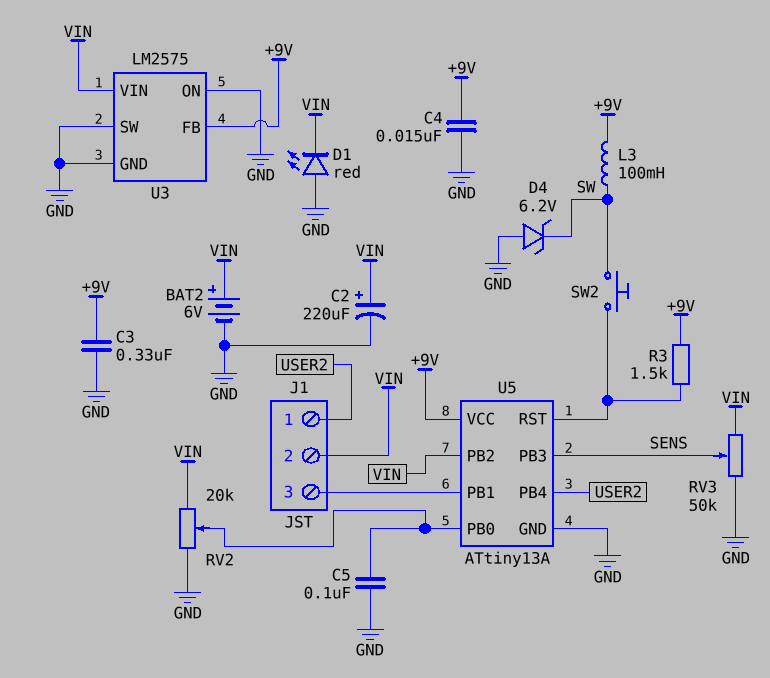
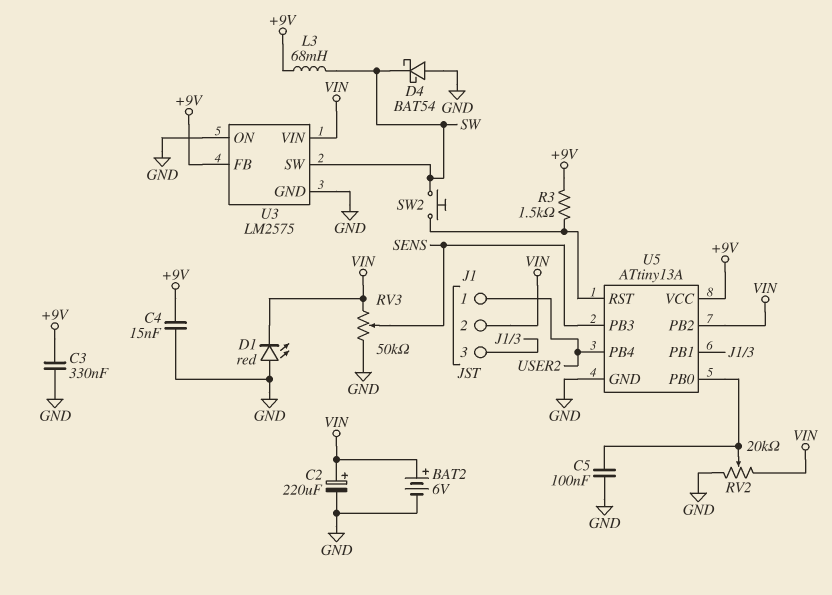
D4: zener 6.2V (A GND, K SW) -> schottky BAT54 (A GND, K SW)
L3: 100mH (+9V, SW) -> 68mH (+9V, SW)
U3 pin SW: GND -> SW

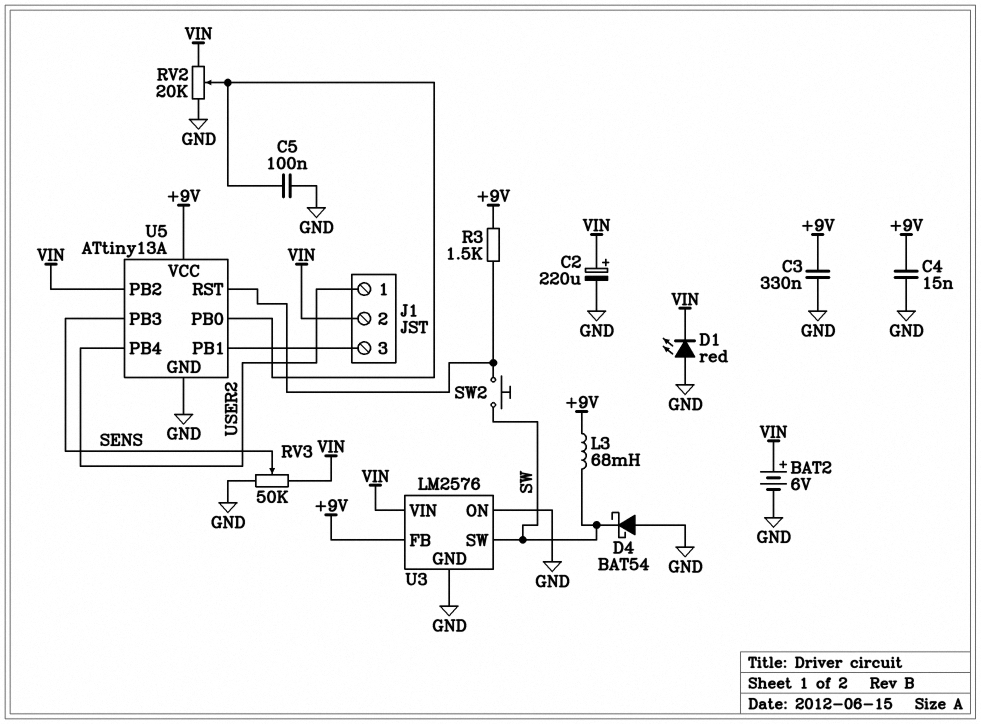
U3: LM2575 -> LM2576

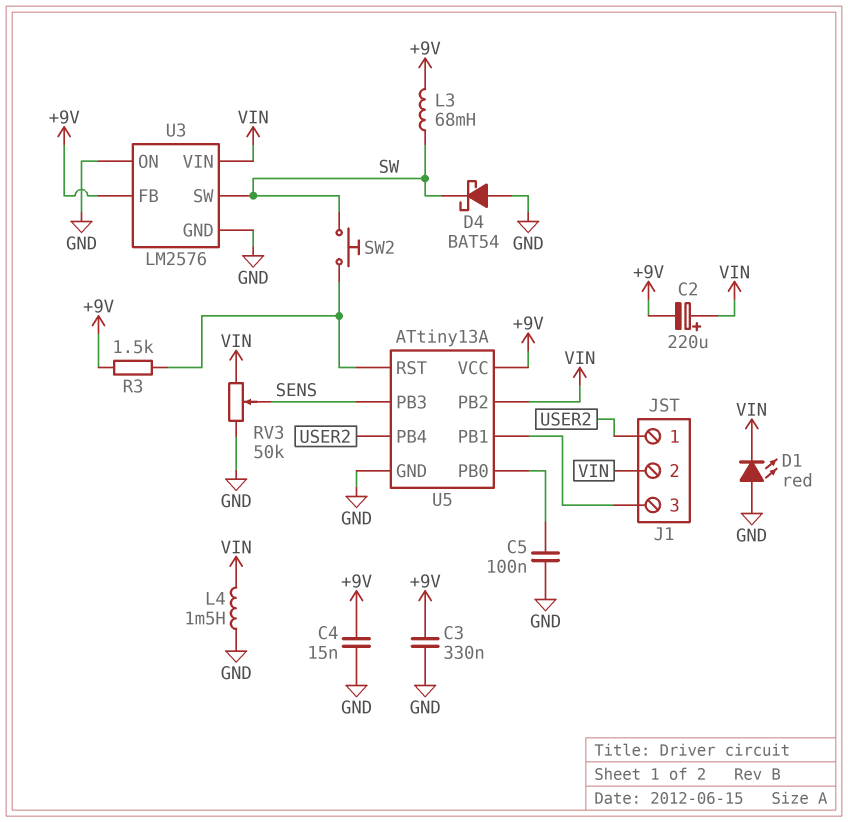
BAT2: 6V (plus VIN, minus GND) -> none
C2: 220uF (plus VIN, minus GND) -> 220uF (plus VIN, minus +9V)
L4: none -> 1.5mH (GND, VIN)
RV2: 20k (GND, VIN, wiper U5/PB0) -> none

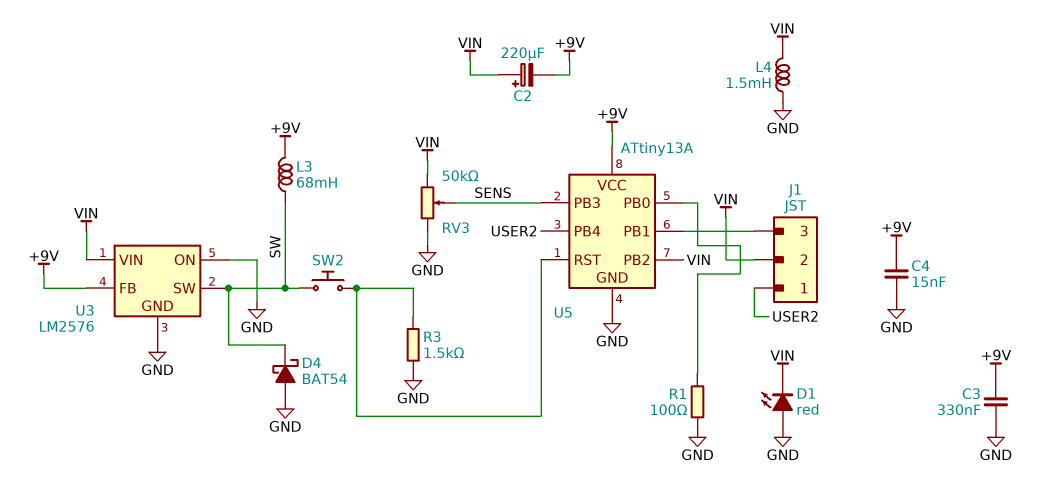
C5: 100nF (GND, U5/PB0) -> none
R1: none -> 100 (GND, U5/PB0)
R3: 1.5k (+9V, U5/RST) -> 1.5k (GND, U5/RST)

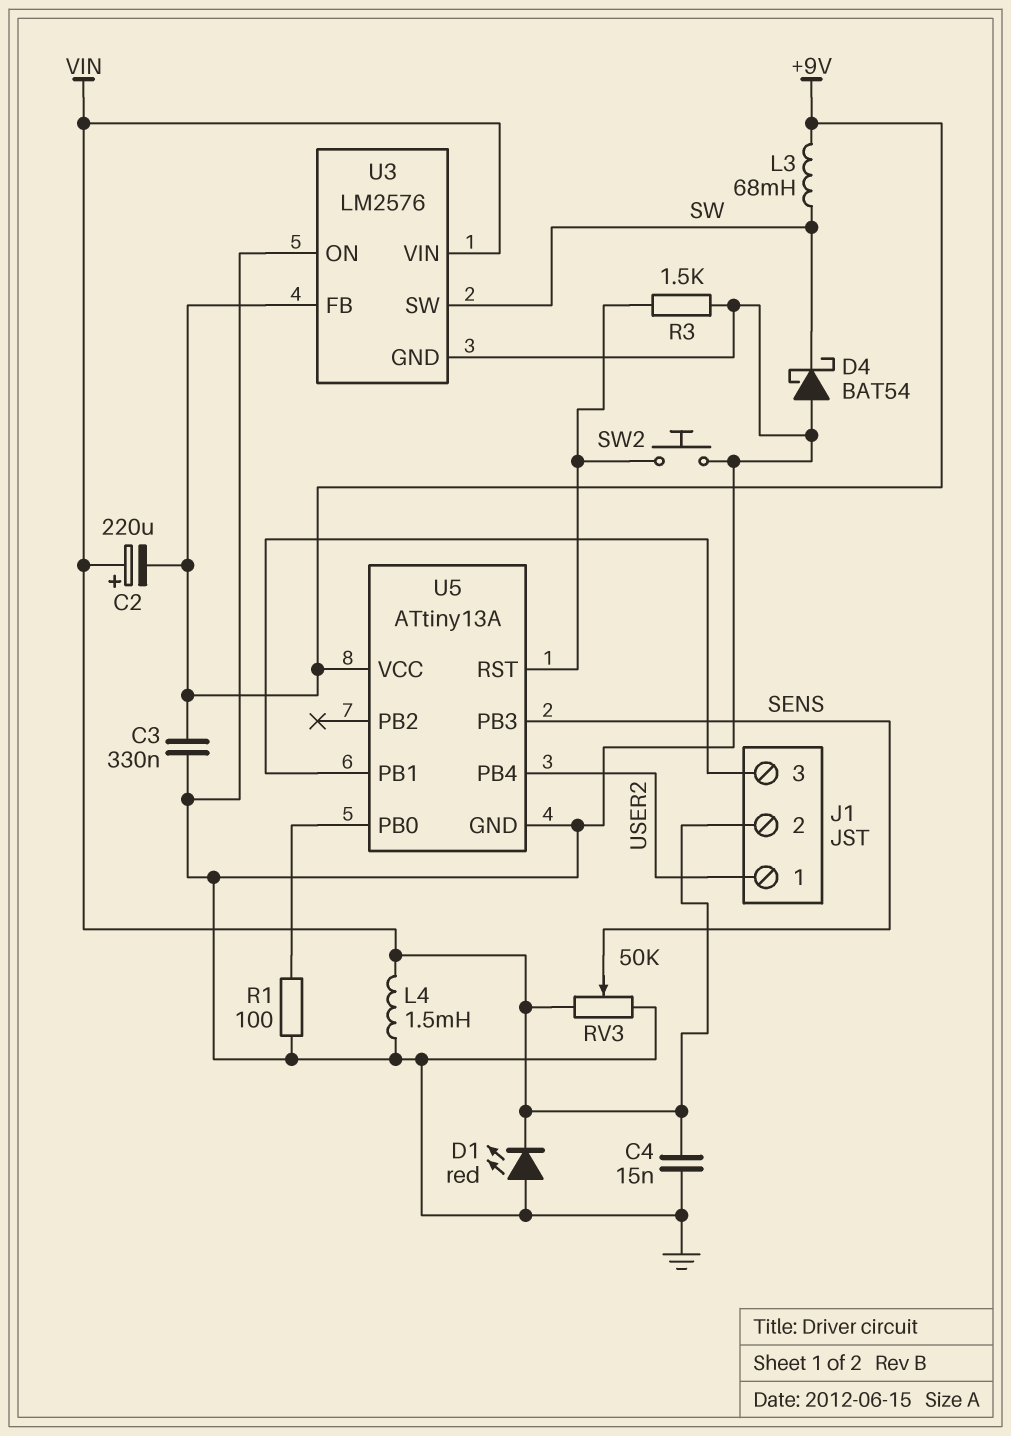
C4: 15nF (+9V, GND) -> 15nF (GND, VIN)
SW2: button (SW, U5/RST) -> button (GND, U5/RST)
U5 pin PB2: VIN -> none

